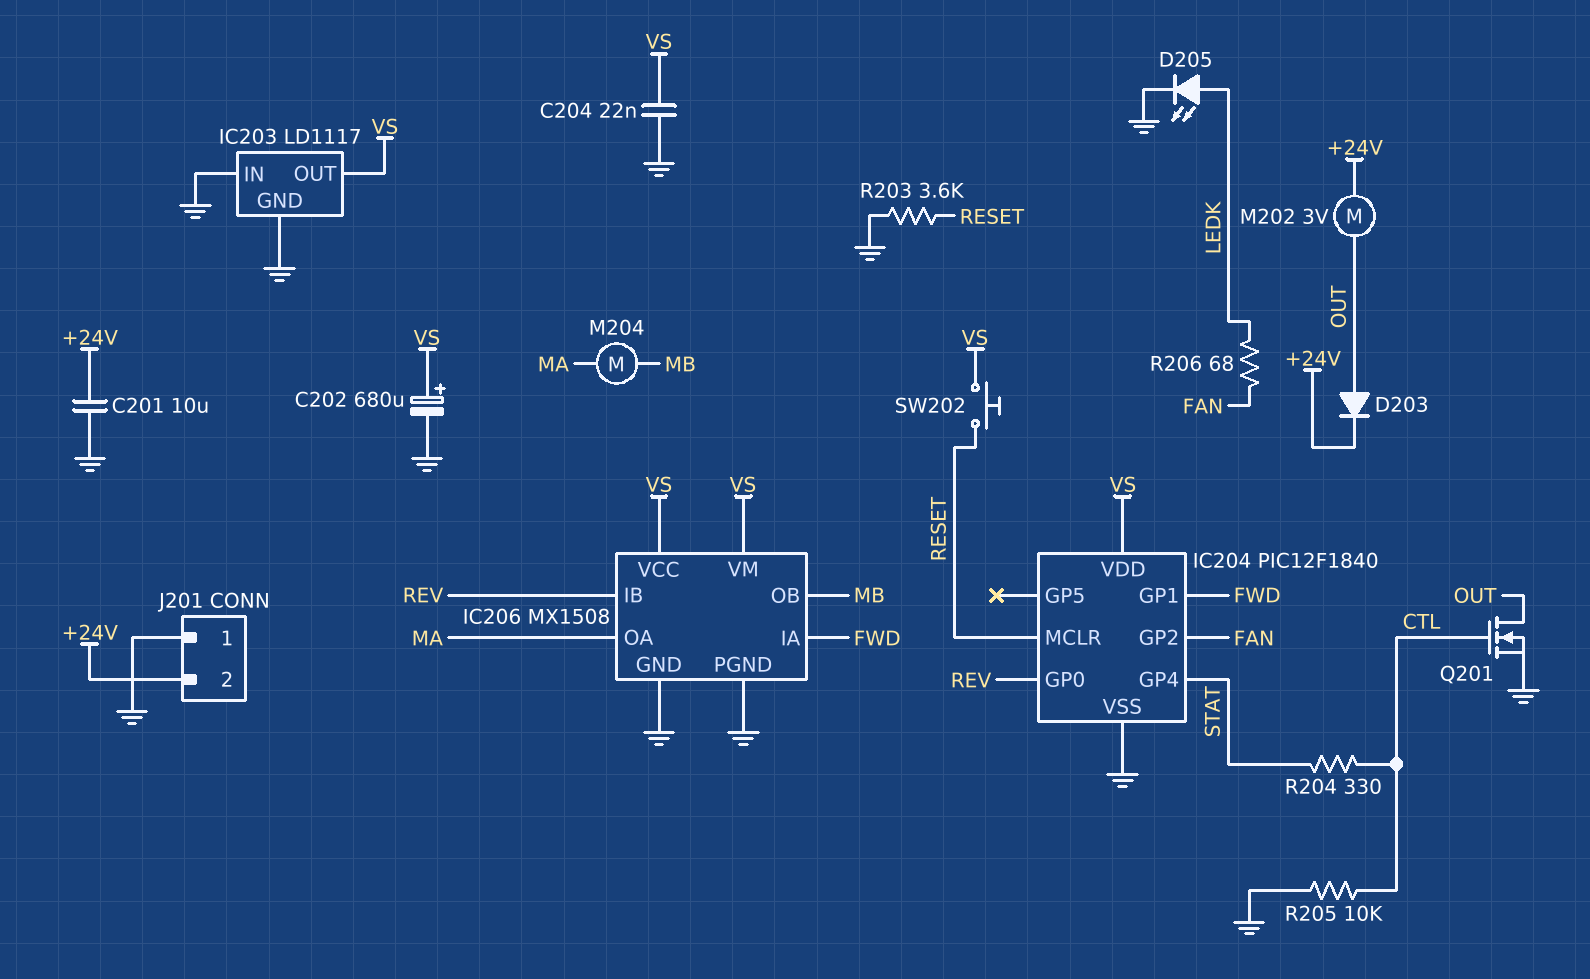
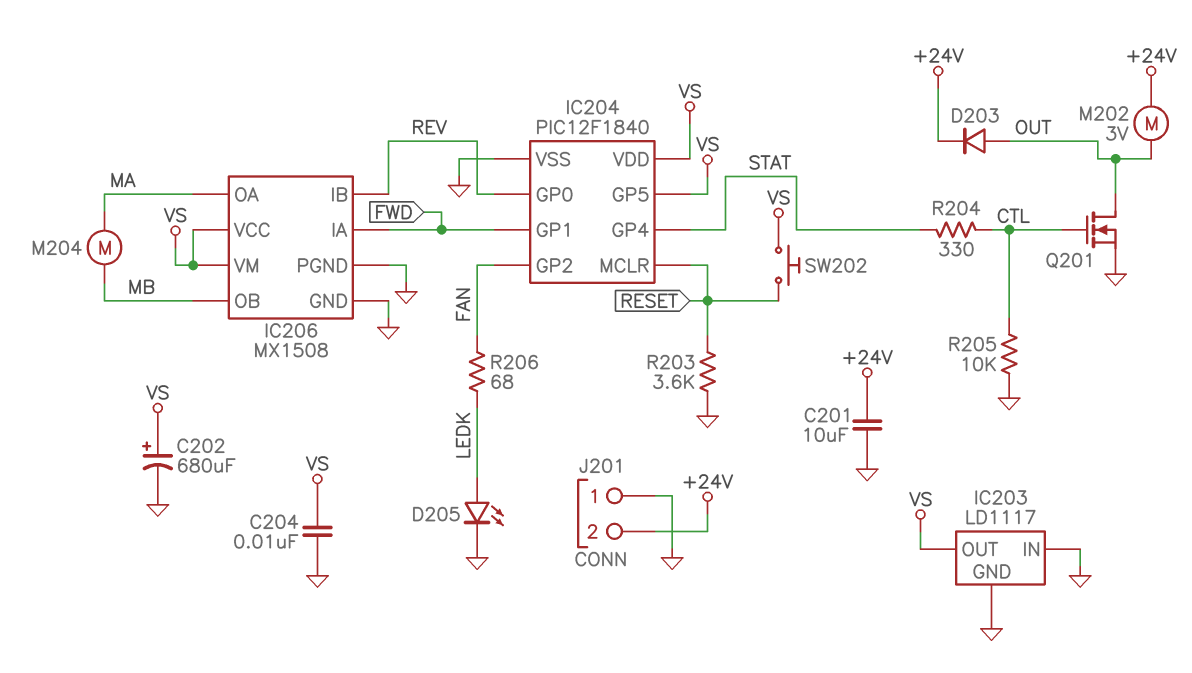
C204: 22nF (GND, VS) -> 10nF (GND, VS)
IC204 pin GP5: none -> VS

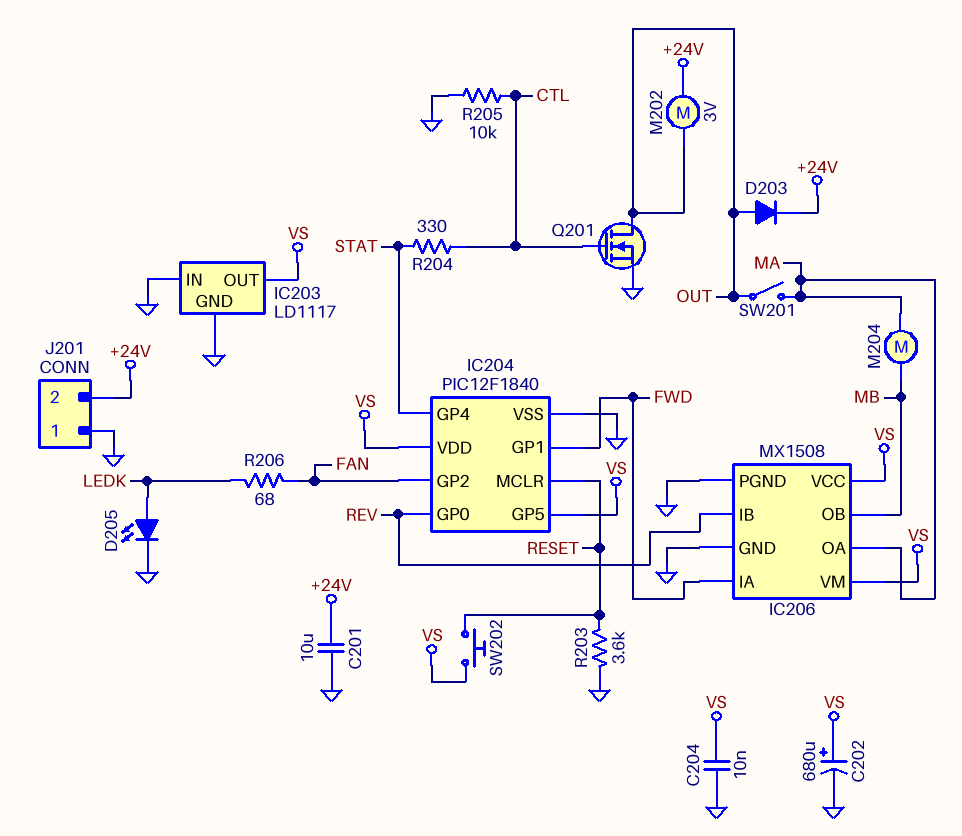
SW201: none -> switch (MA, OUT)

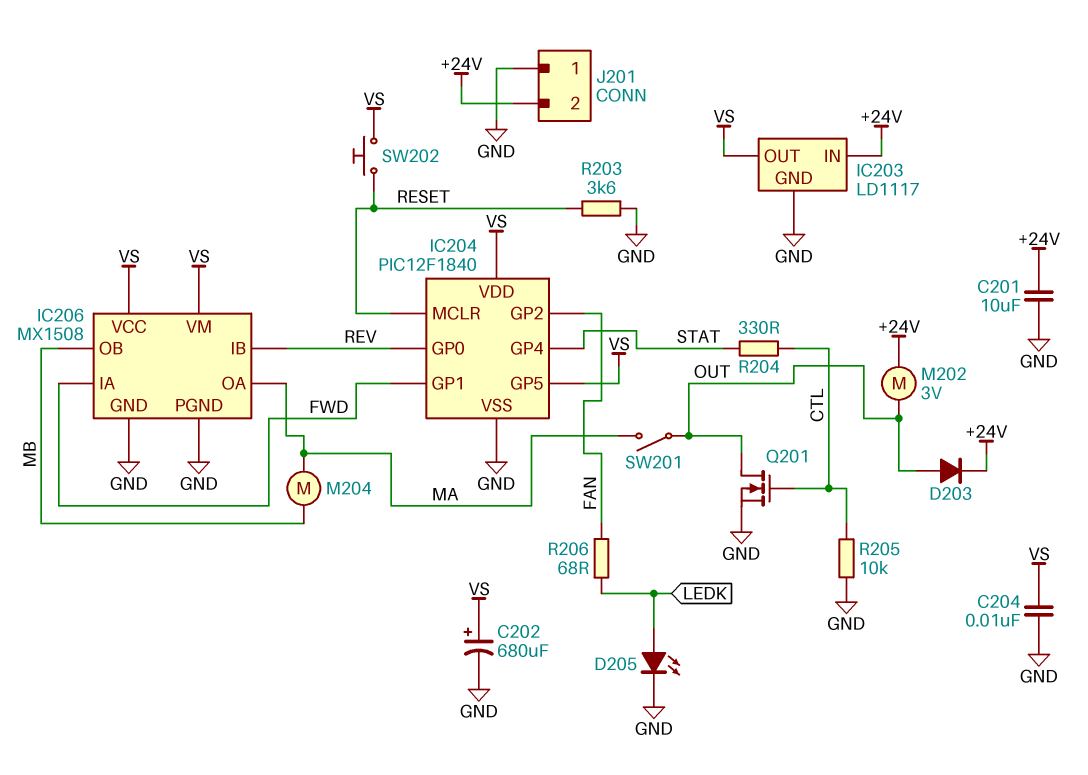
IC203 pin IN: GND -> +24V

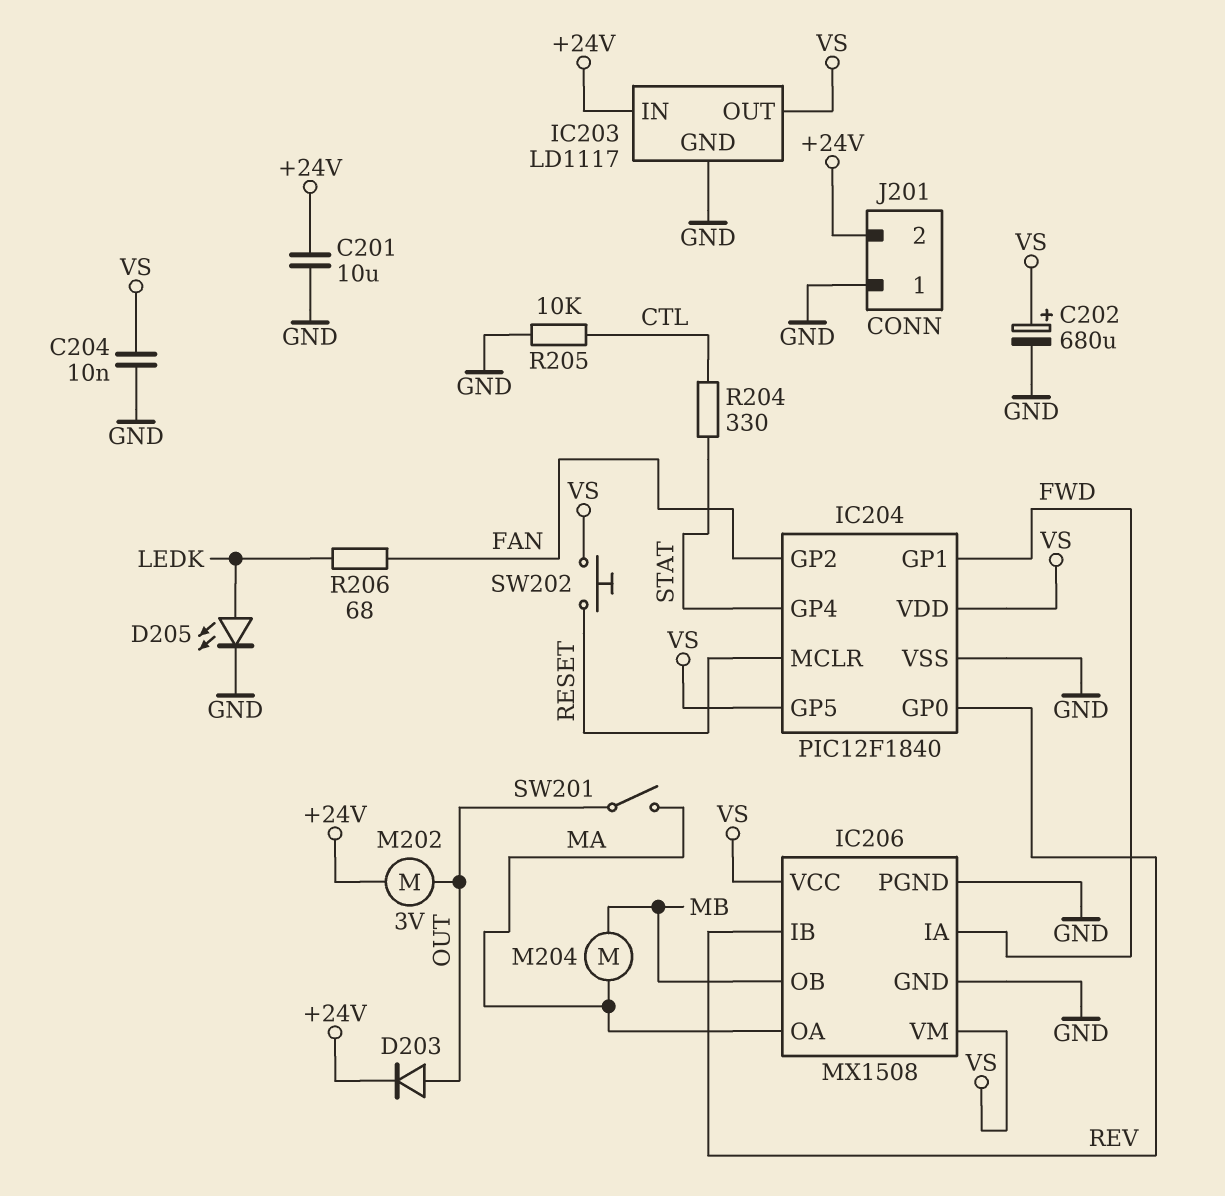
Q201: NMOS (G CTL, D OUT, S GND) -> none
R203: 3.6k (GND, RESET) -> none

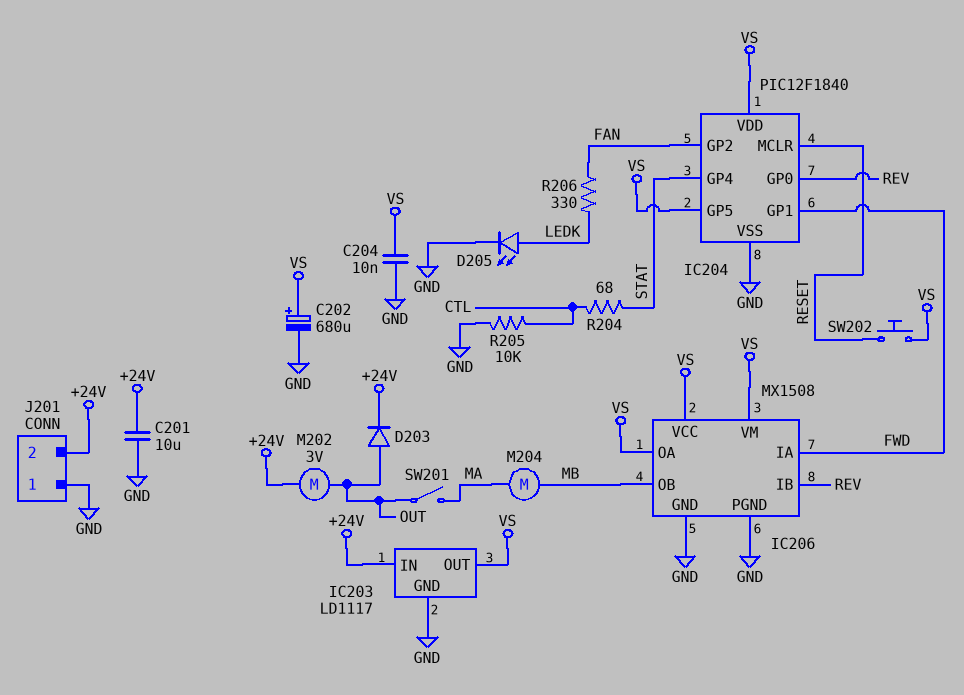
IC206 pin OA: MA -> VS
R204: 330 (CTL, STAT) -> 68 (CTL, STAT)
R206: 68 (FAN, LEDK) -> 330 (FAN, LEDK)

